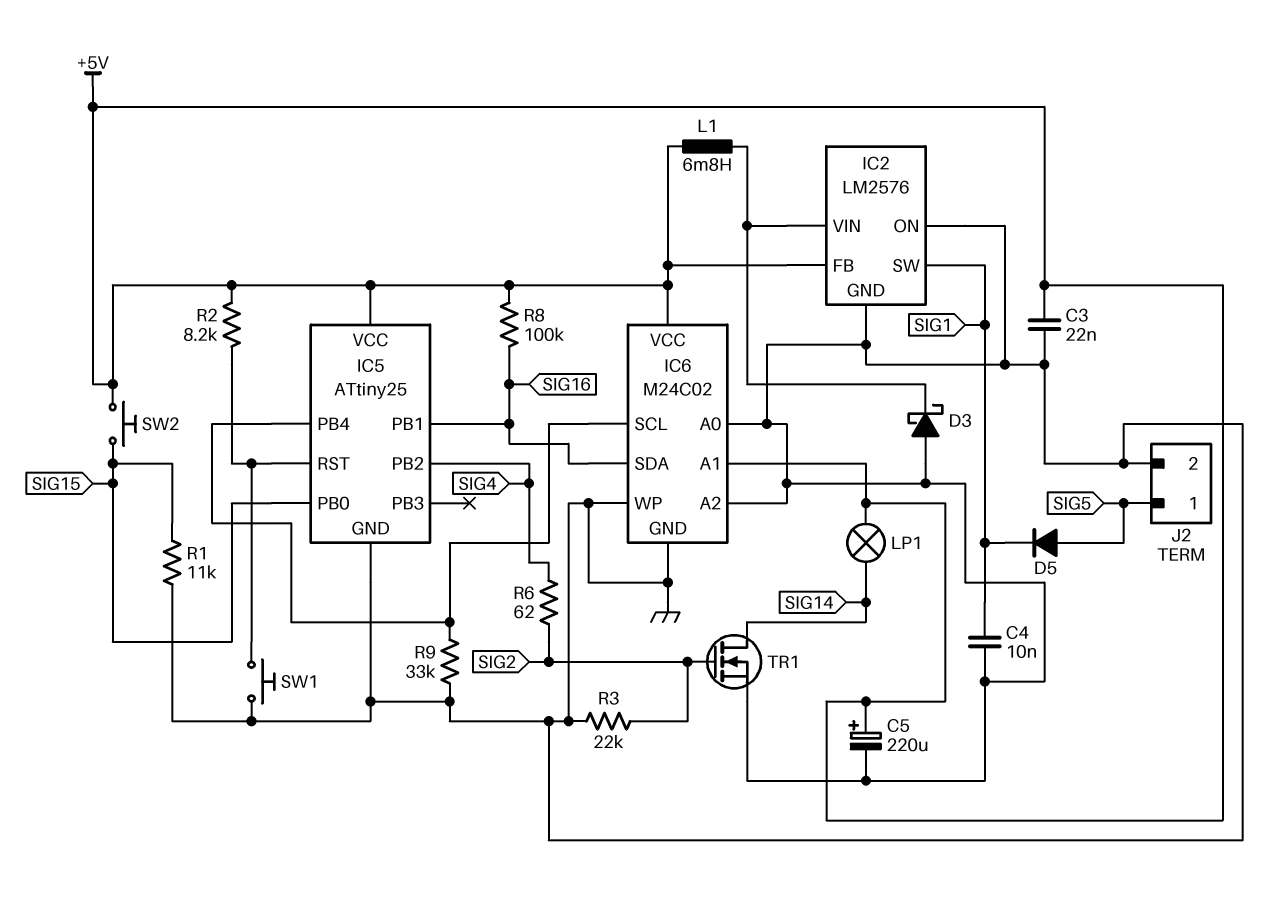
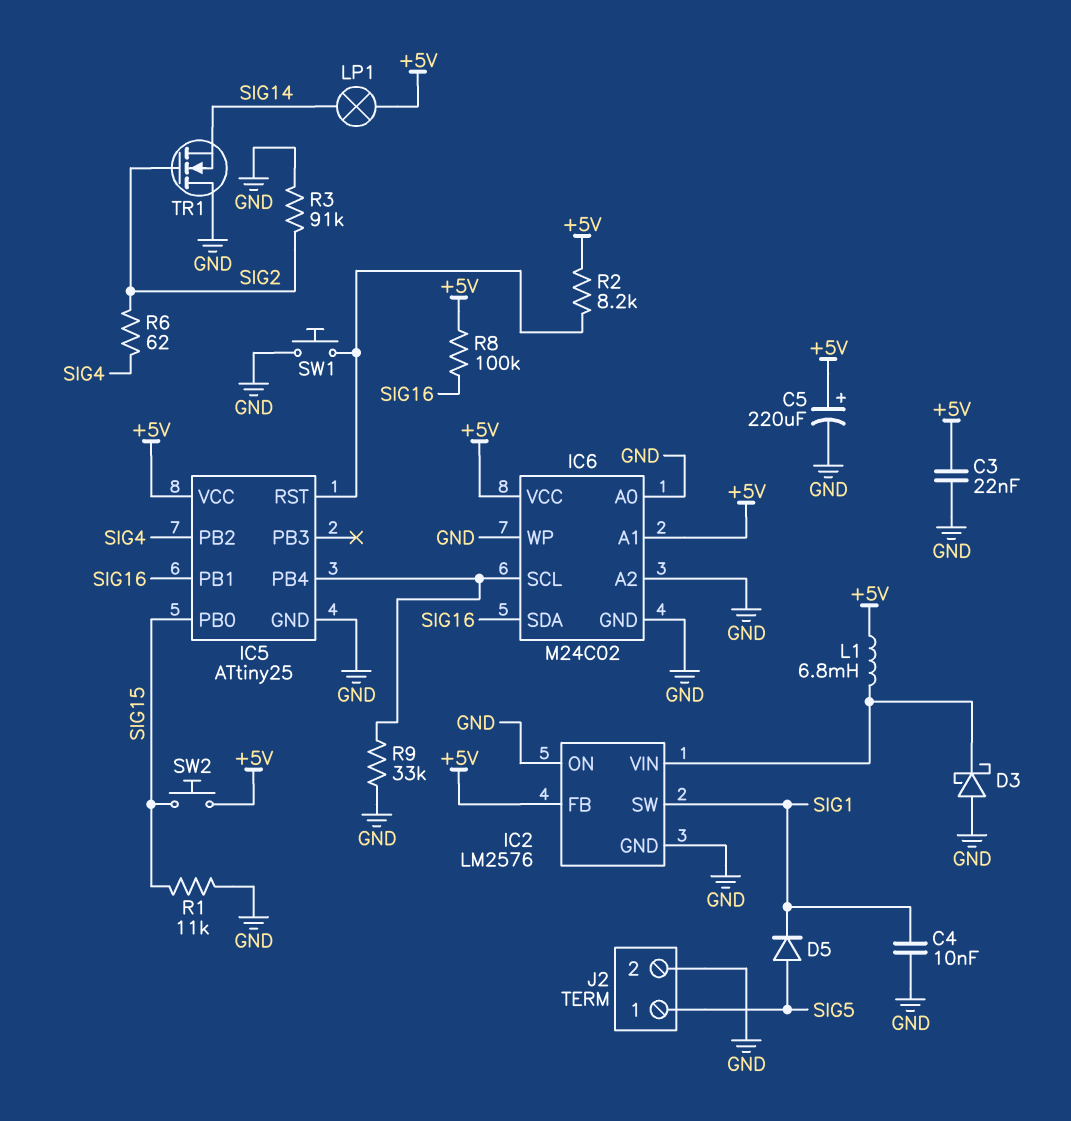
R3: 22k (GND, SIG2) -> 91k (GND, SIG2)
TR1: NMOS (G SIG2, D SIG14, S GND) -> NMOS (G SIG2, D GND, S SIG14)

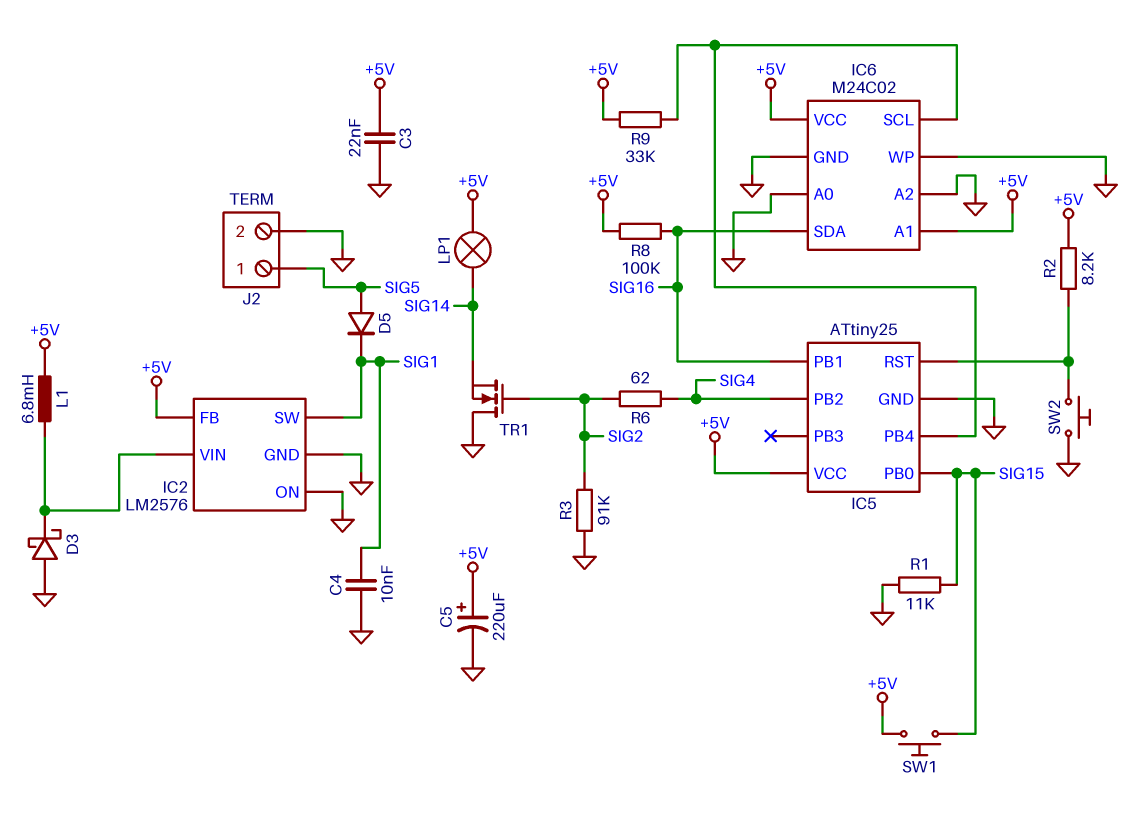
R9: 33k (GND, IC5/PB4) -> 33k (+5V, IC5/PB4)
SW1: button (GND, IC5/RST) -> button (+5V, SIG15)
SW2: button (+5V, SIG15) -> button (GND, IC5/RST)

